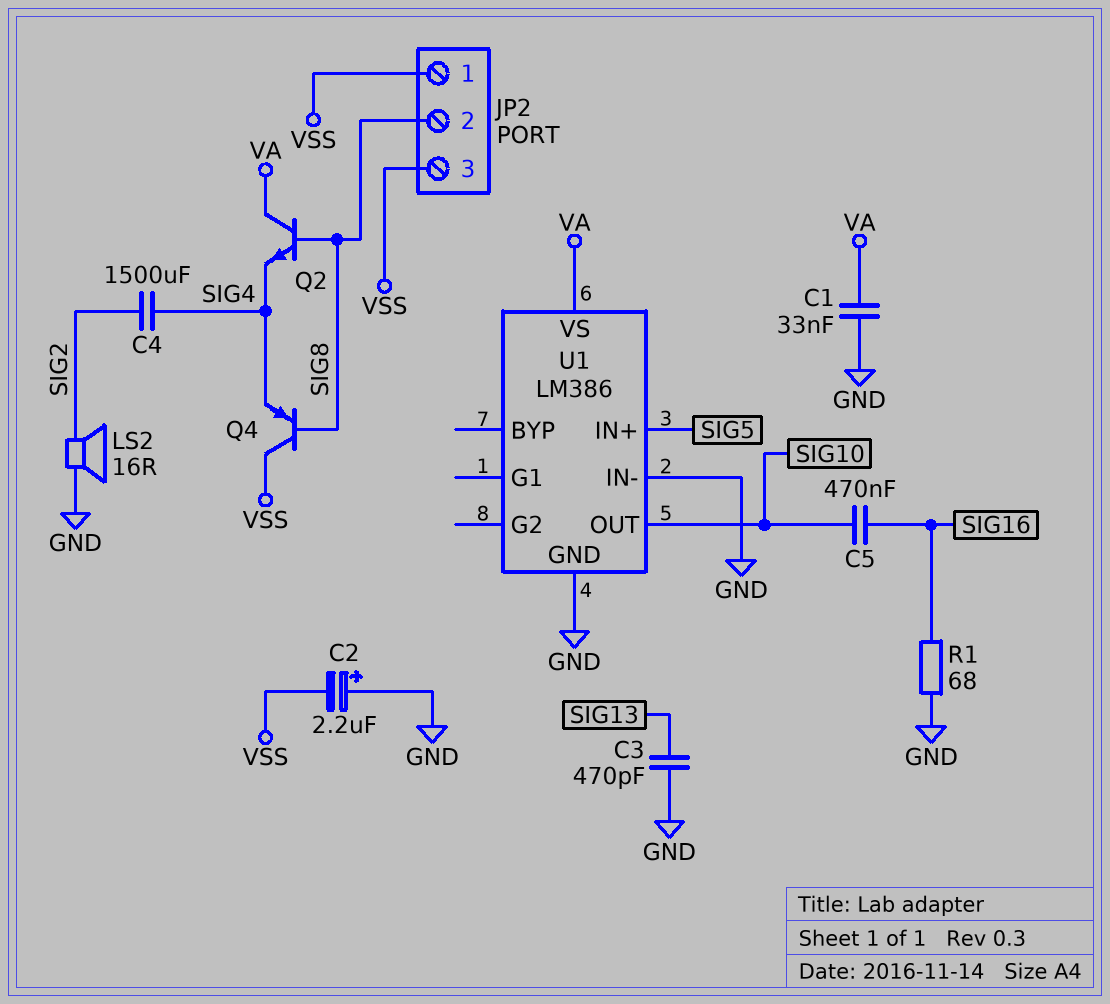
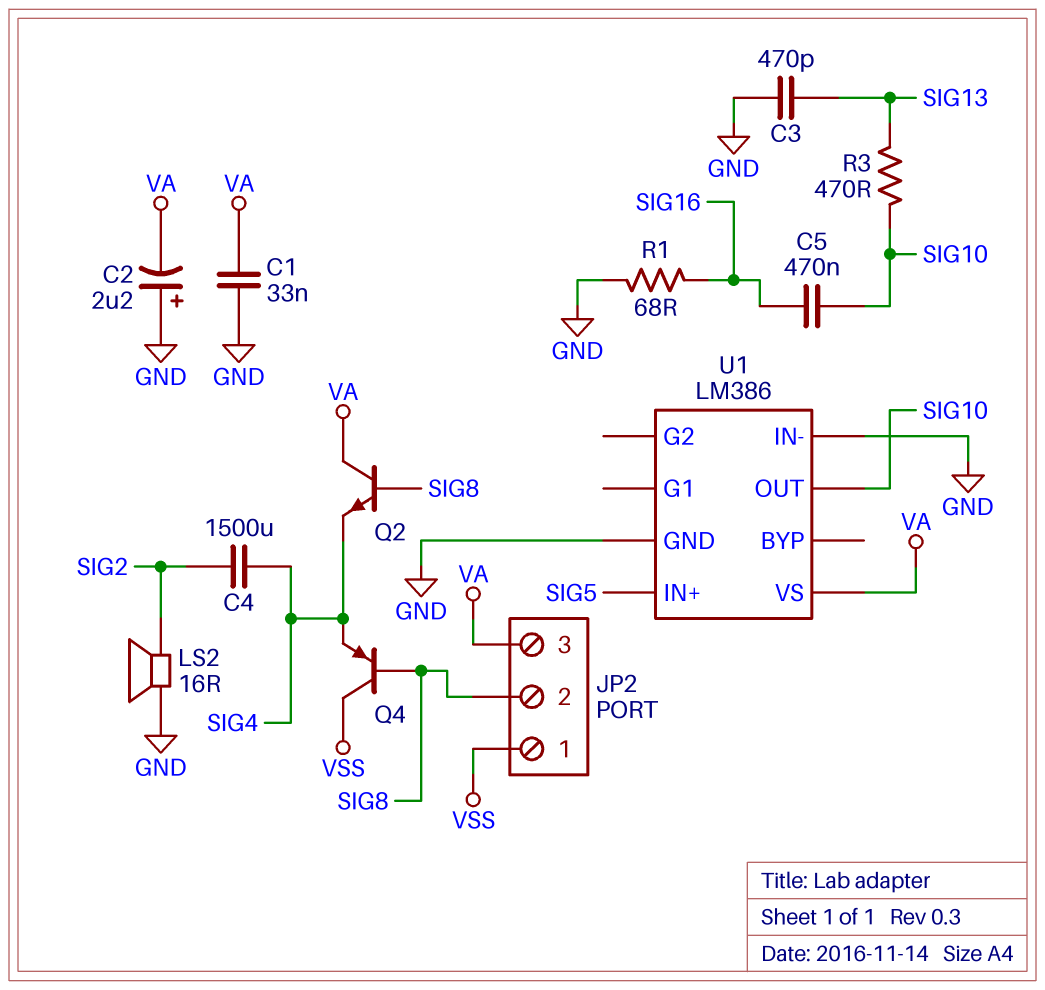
C2: 2.2uF (plus GND, minus VSS) -> 2.2uF (plus GND, minus VA)
JP2 pin 3: VSS -> VA
R3: none -> 470 (SIG10, SIG13)

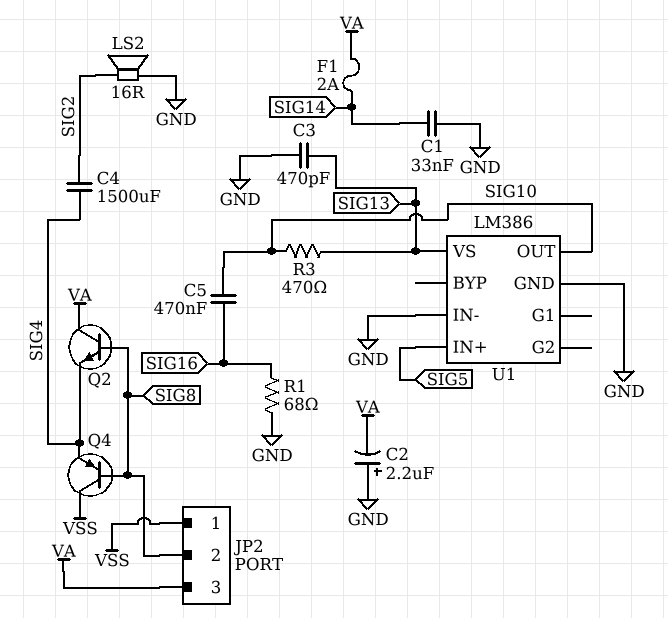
C1: 33nF (GND, VA) -> 33nF (GND, SIG14)
F1: none -> 2A (SIG14, VA)
U1 pin VS: VA -> SIG13

